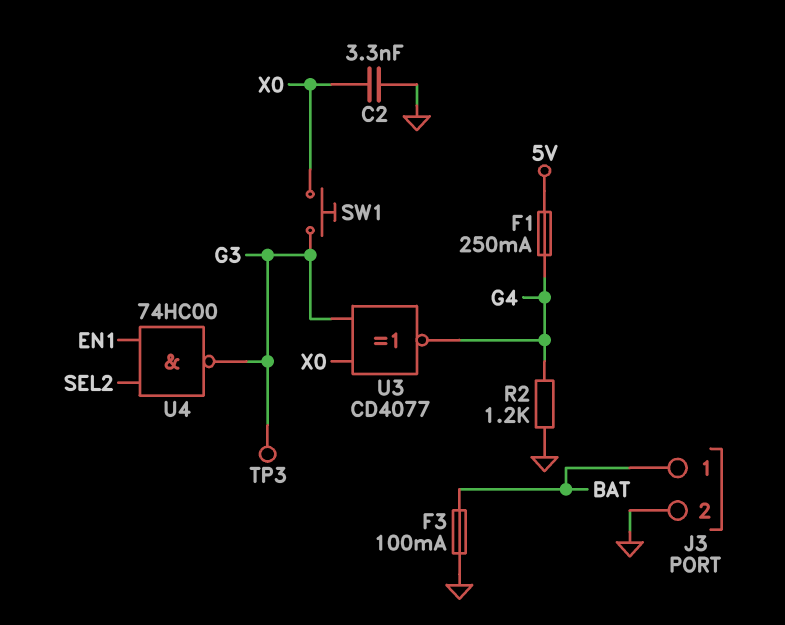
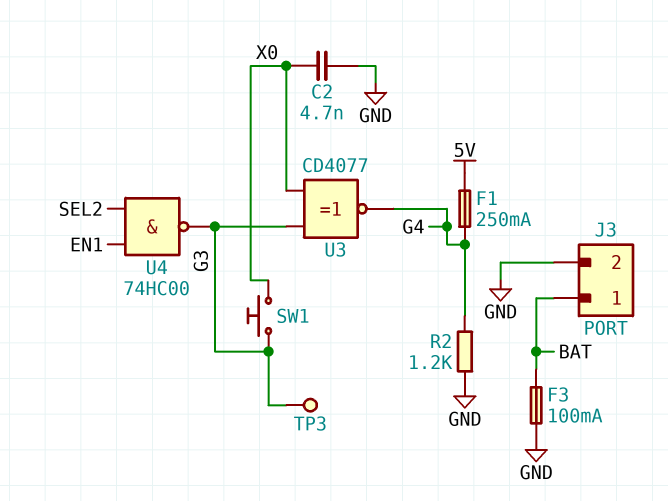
C2: 3.3nF (GND, X0) -> 4.7nF (GND, X0)

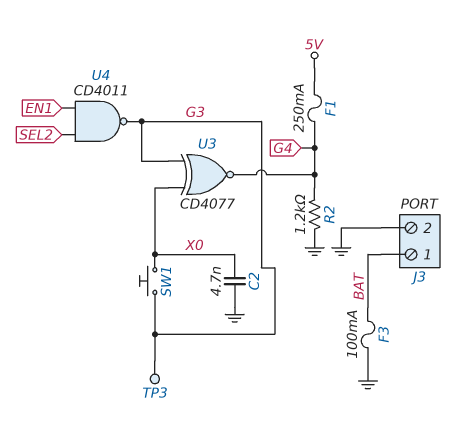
U4: NAND 74HC00 (in EN1, in SEL2, out G3) -> NAND CD4011 (in EN1, in SEL2, out G3)

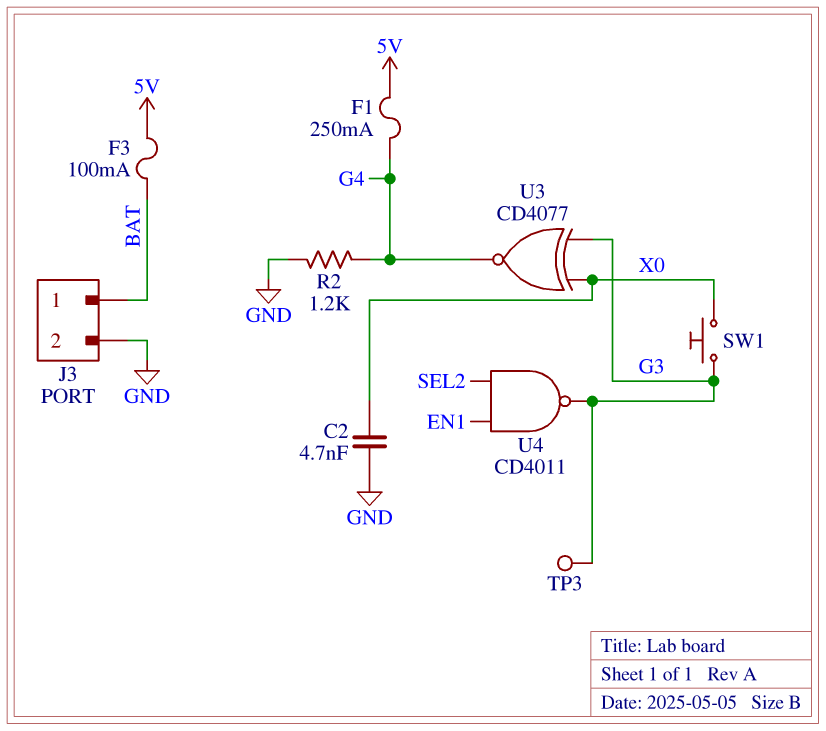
F3: 100mA (BAT, GND) -> 100mA (5V, BAT)

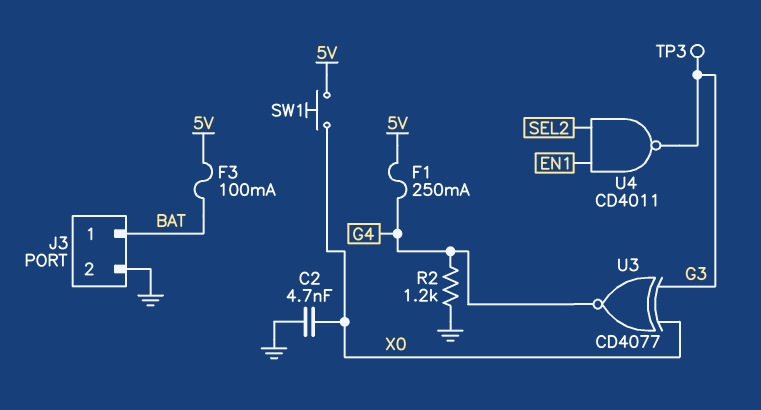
SW1: button (G3, X0) -> button (5V, X0)

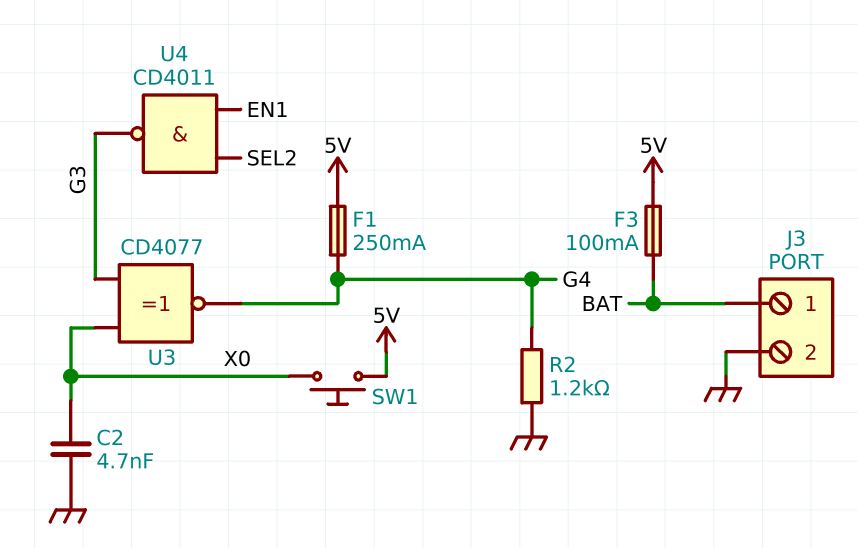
TP3: test point (G3) -> none

